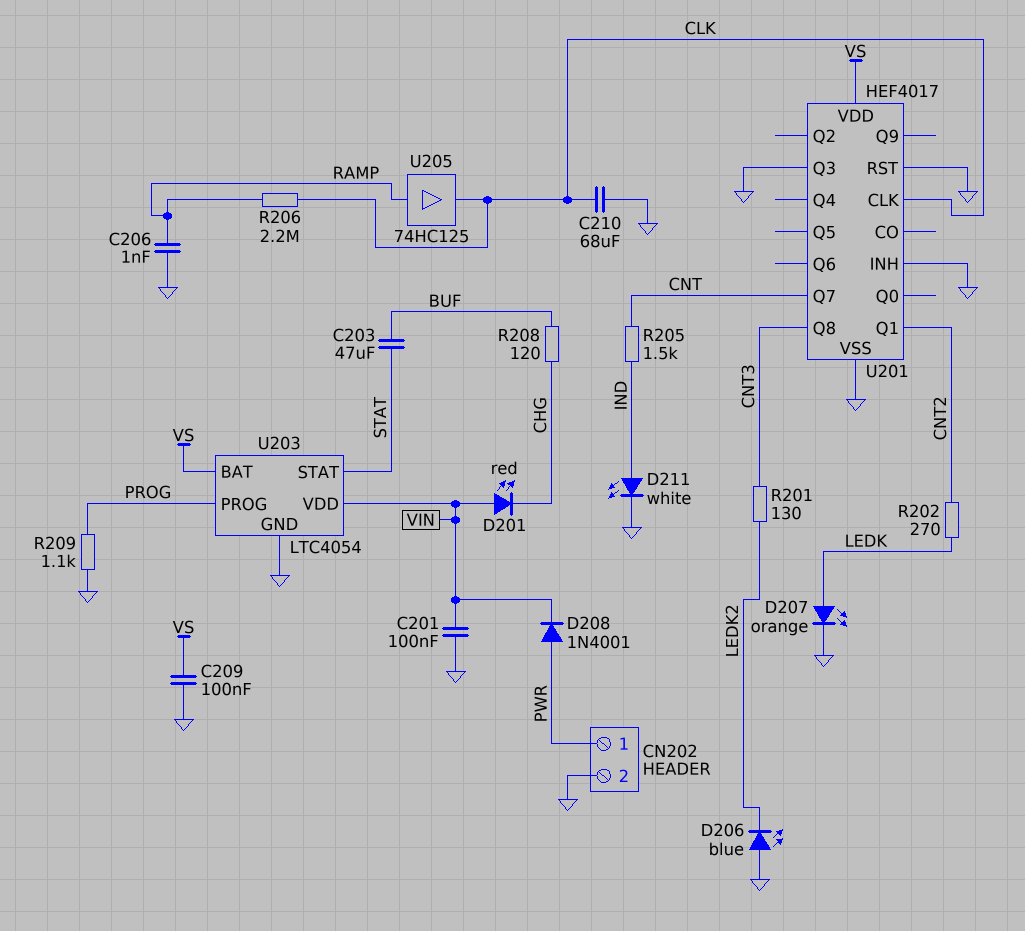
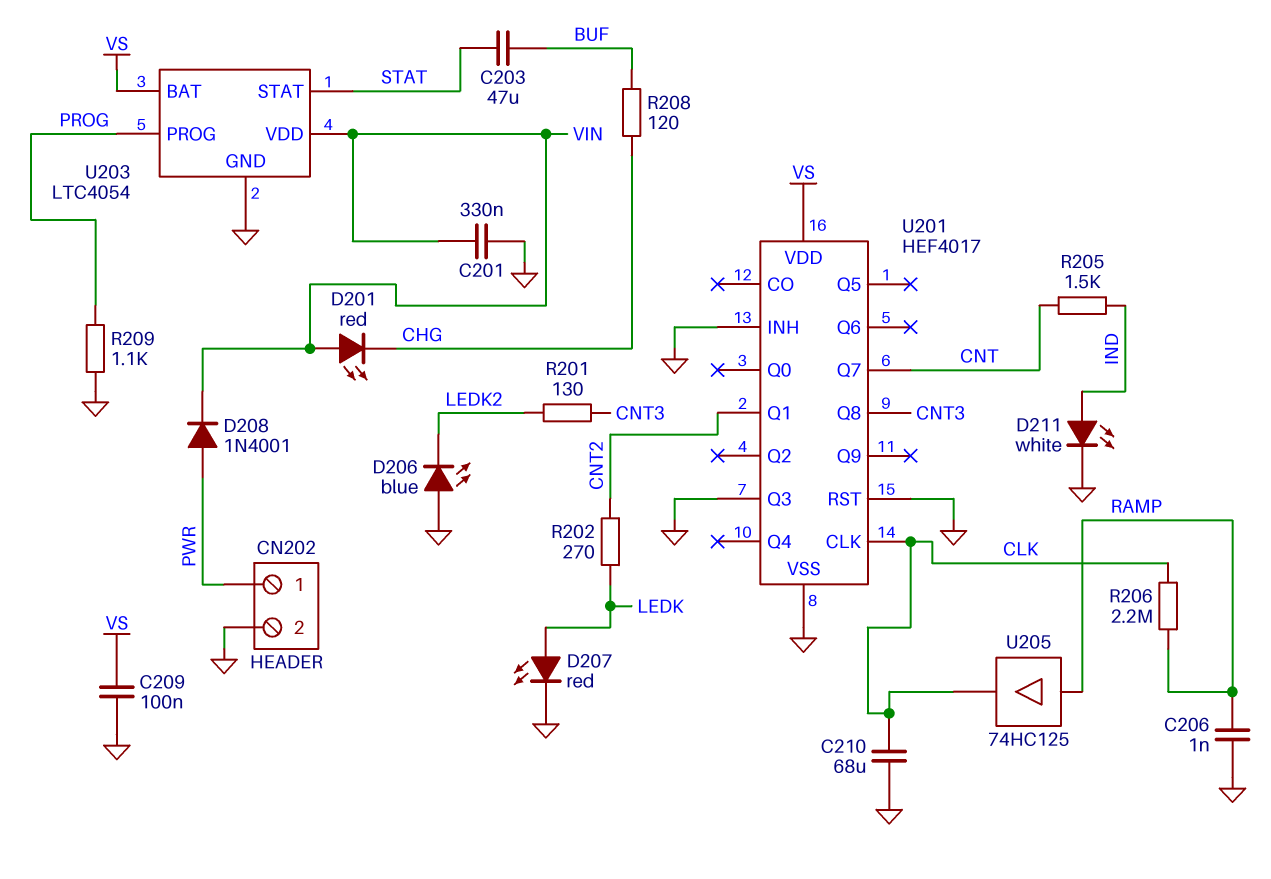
C201: 100nF (GND, VIN) -> 330nF (GND, VIN)
D207: LED orange (A LEDK, K GND) -> LED red (A LEDK, K GND)

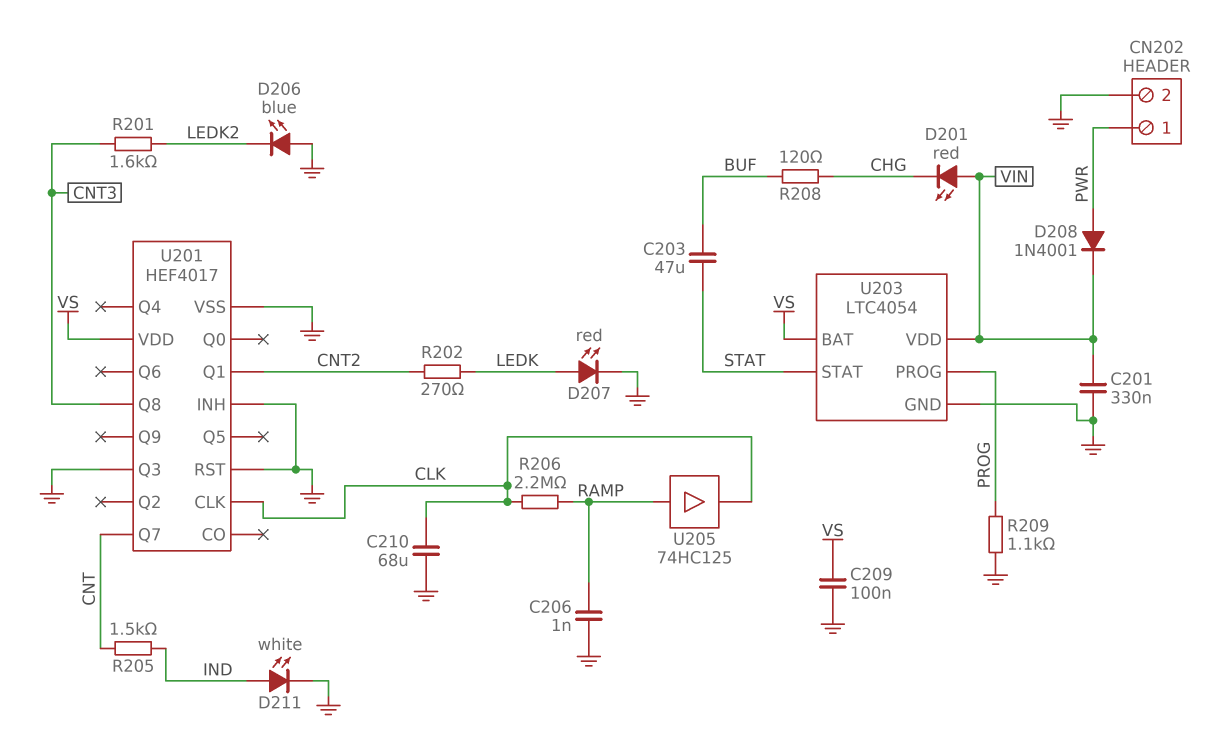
R201: 130 (CNT3, LEDK2) -> 1.6k (CNT3, LEDK2)

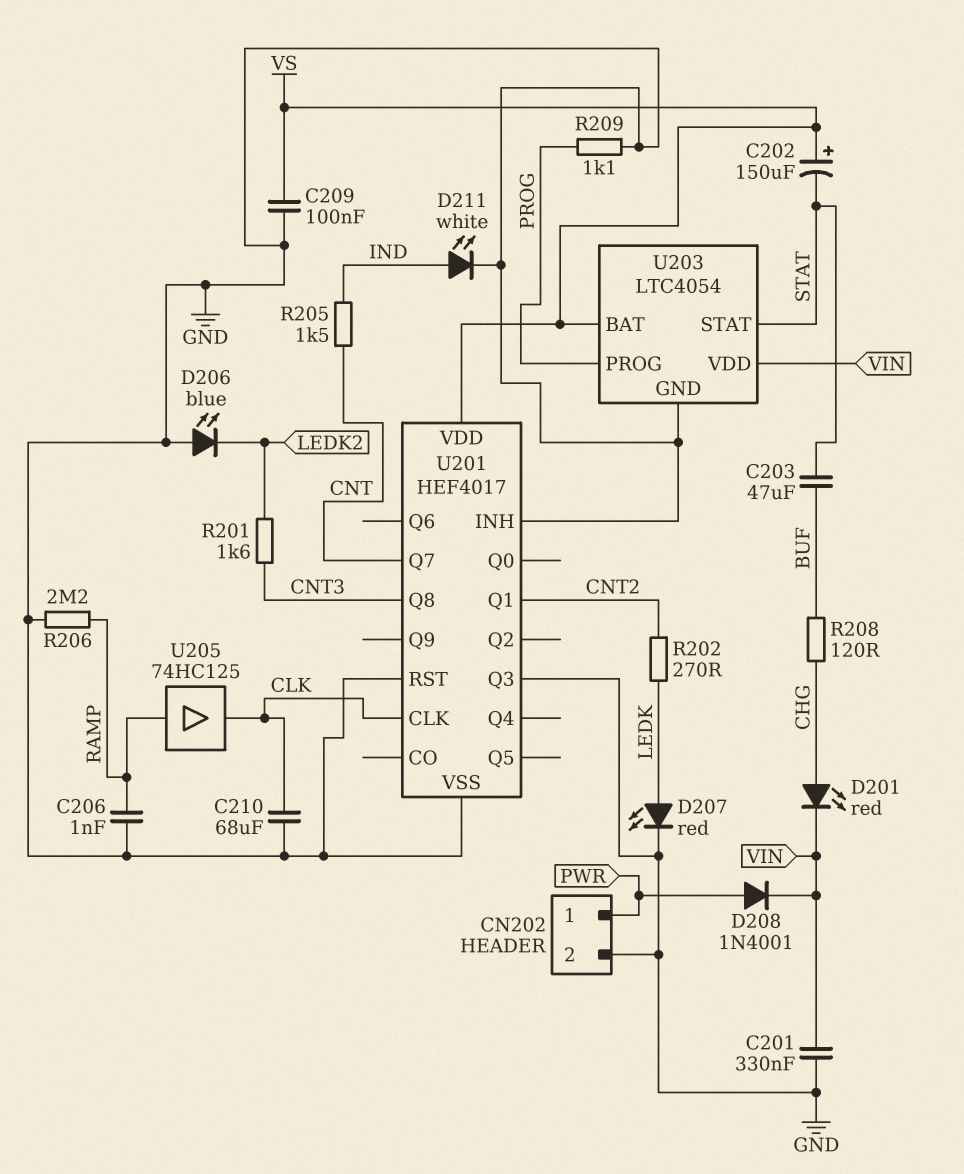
C202: none -> 150uF (plus VS, minus STAT)
D201: LED red (A VIN, K CHG) -> LED red (A CHG, K VIN)
R206: 2.2M (CLK, RAMP) -> 2.2M (GND, RAMP)

